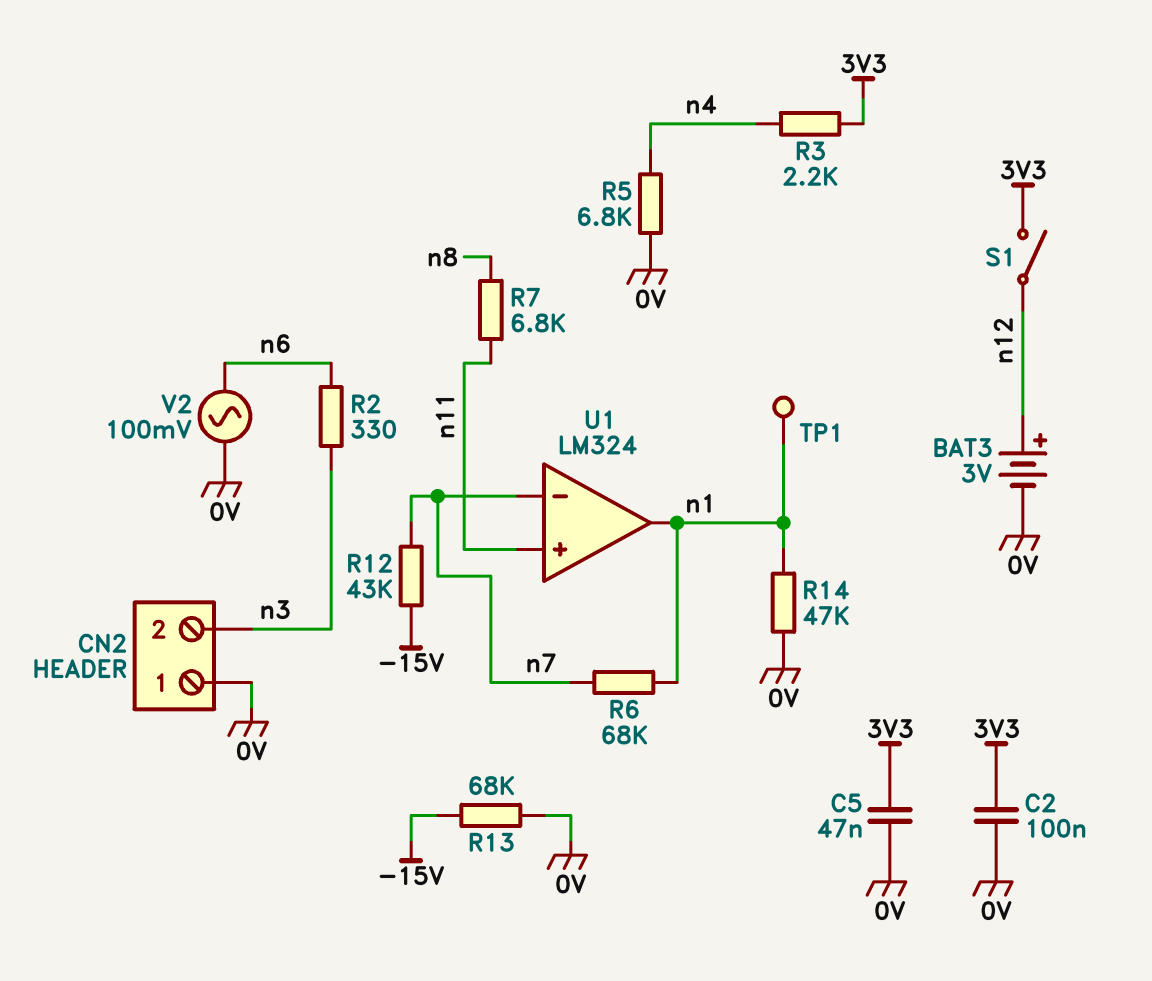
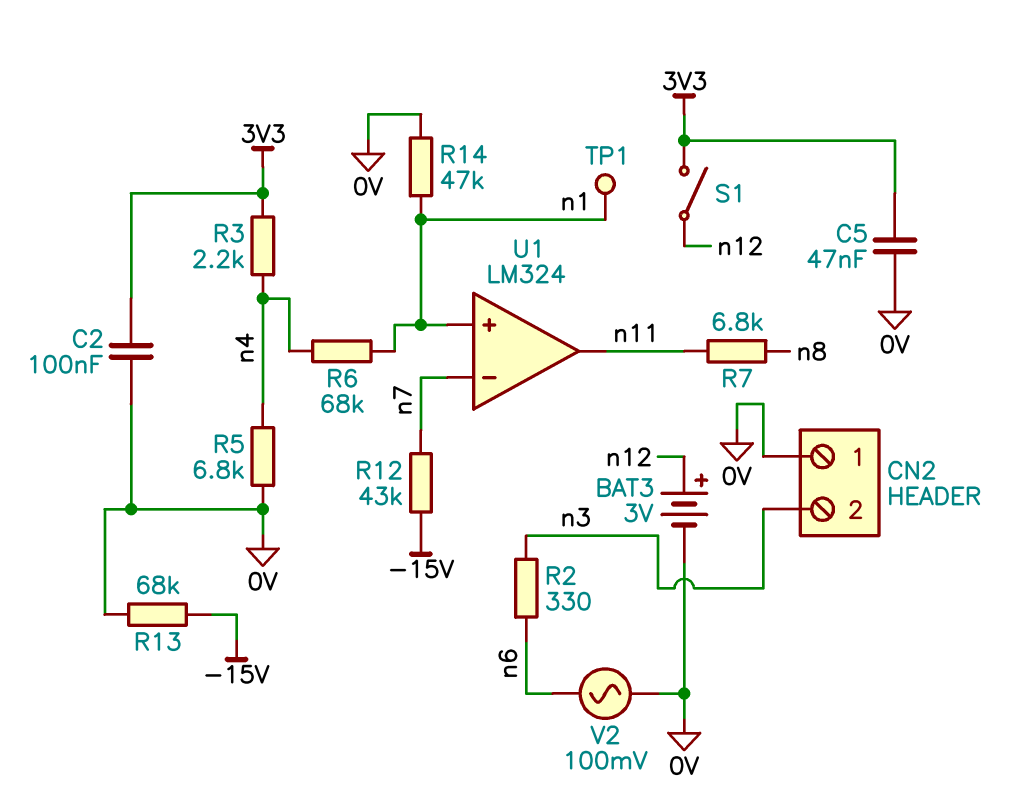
R6: 68k (n1, n7) -> 68k (n1, n4)
U1 pin in+: n11 -> n1
U1 pin out: n1 -> n11

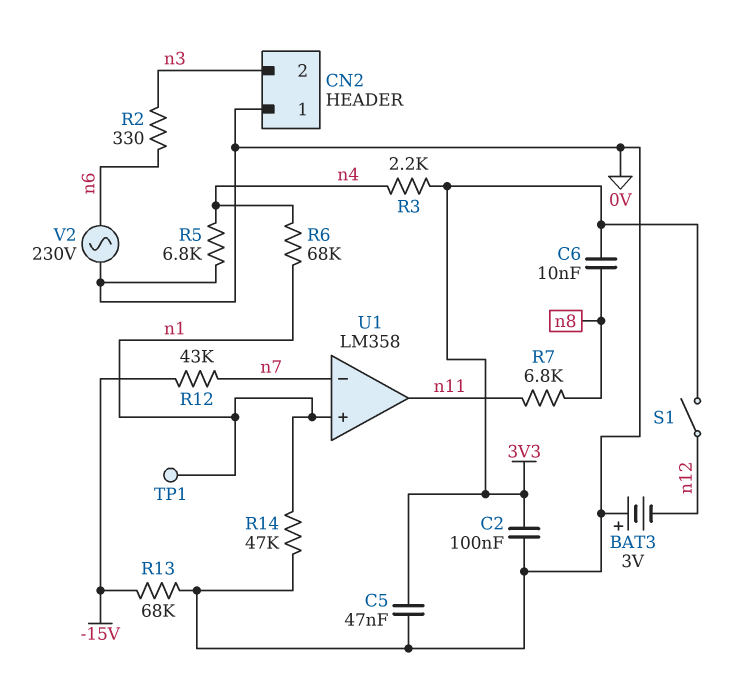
BAT3: 3V (plus n12, minus 0V) -> 3V (plus 0V, minus n12)
C6: none -> 10nF (3V3, n8)
U1: LM324 -> LM358
V2: AC 100mV (0V, n6) -> AC 230V (0V, n6)

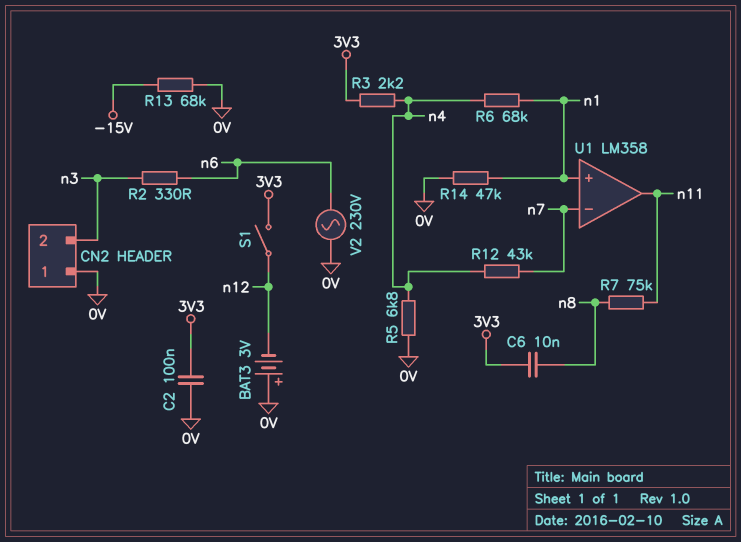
C5: 47nF (0V, 3V3) -> none
R7: 6.8k (n8, n11) -> 75k (n8, n11)
R12: 43k (-15V, n7) -> 43k (n4, n7)
TP1: test point (n1) -> none

